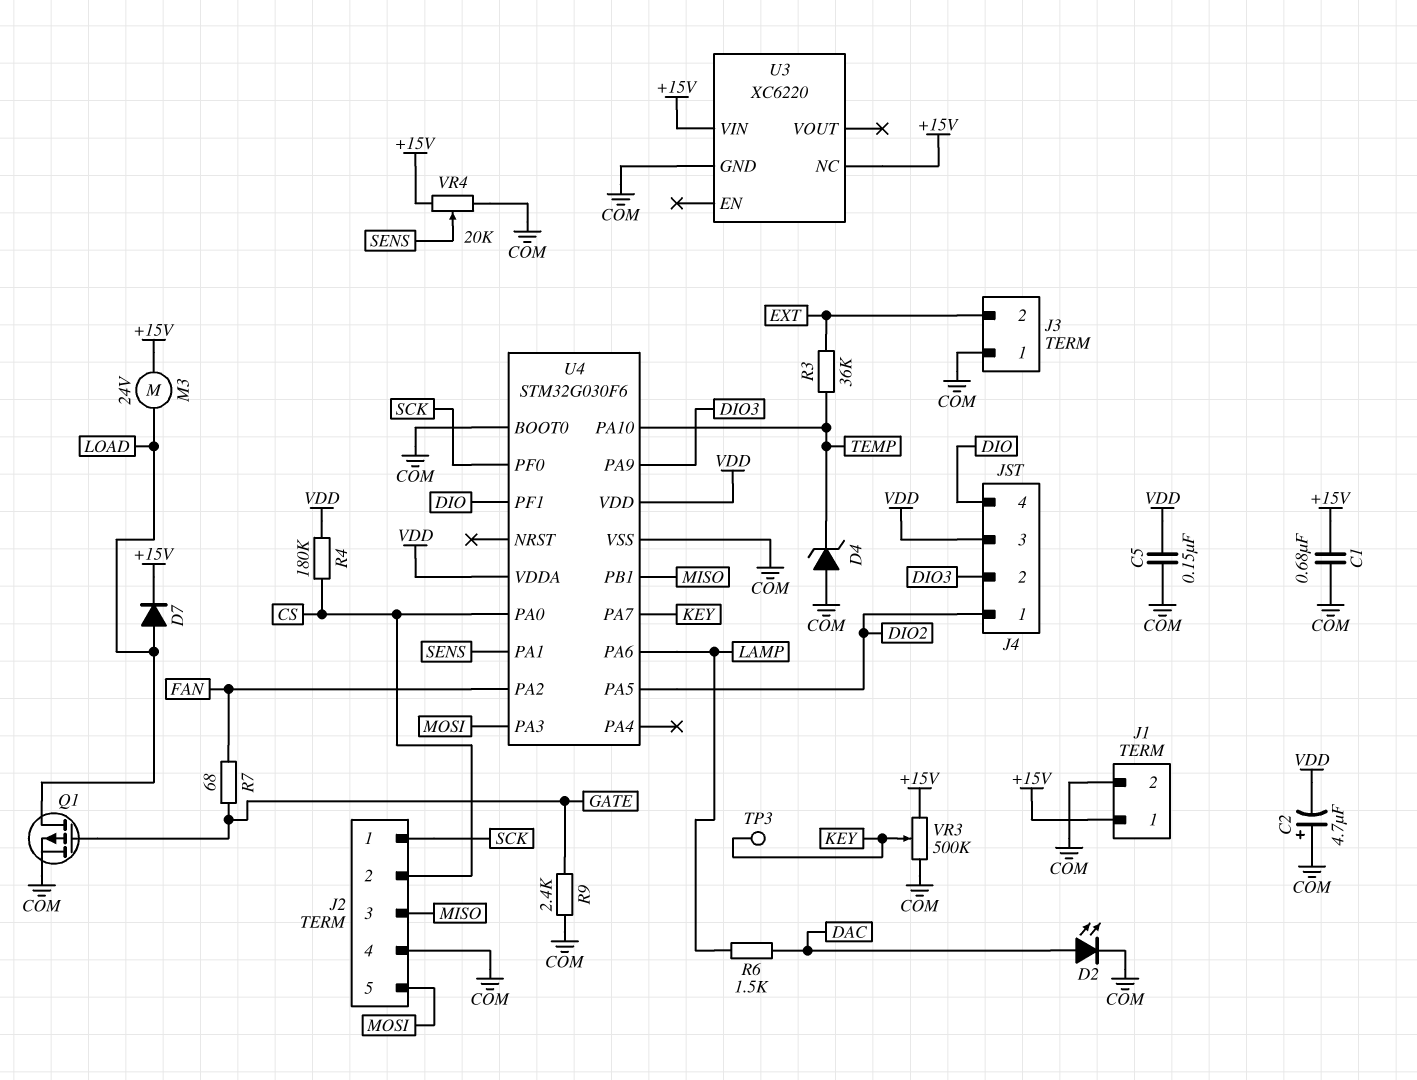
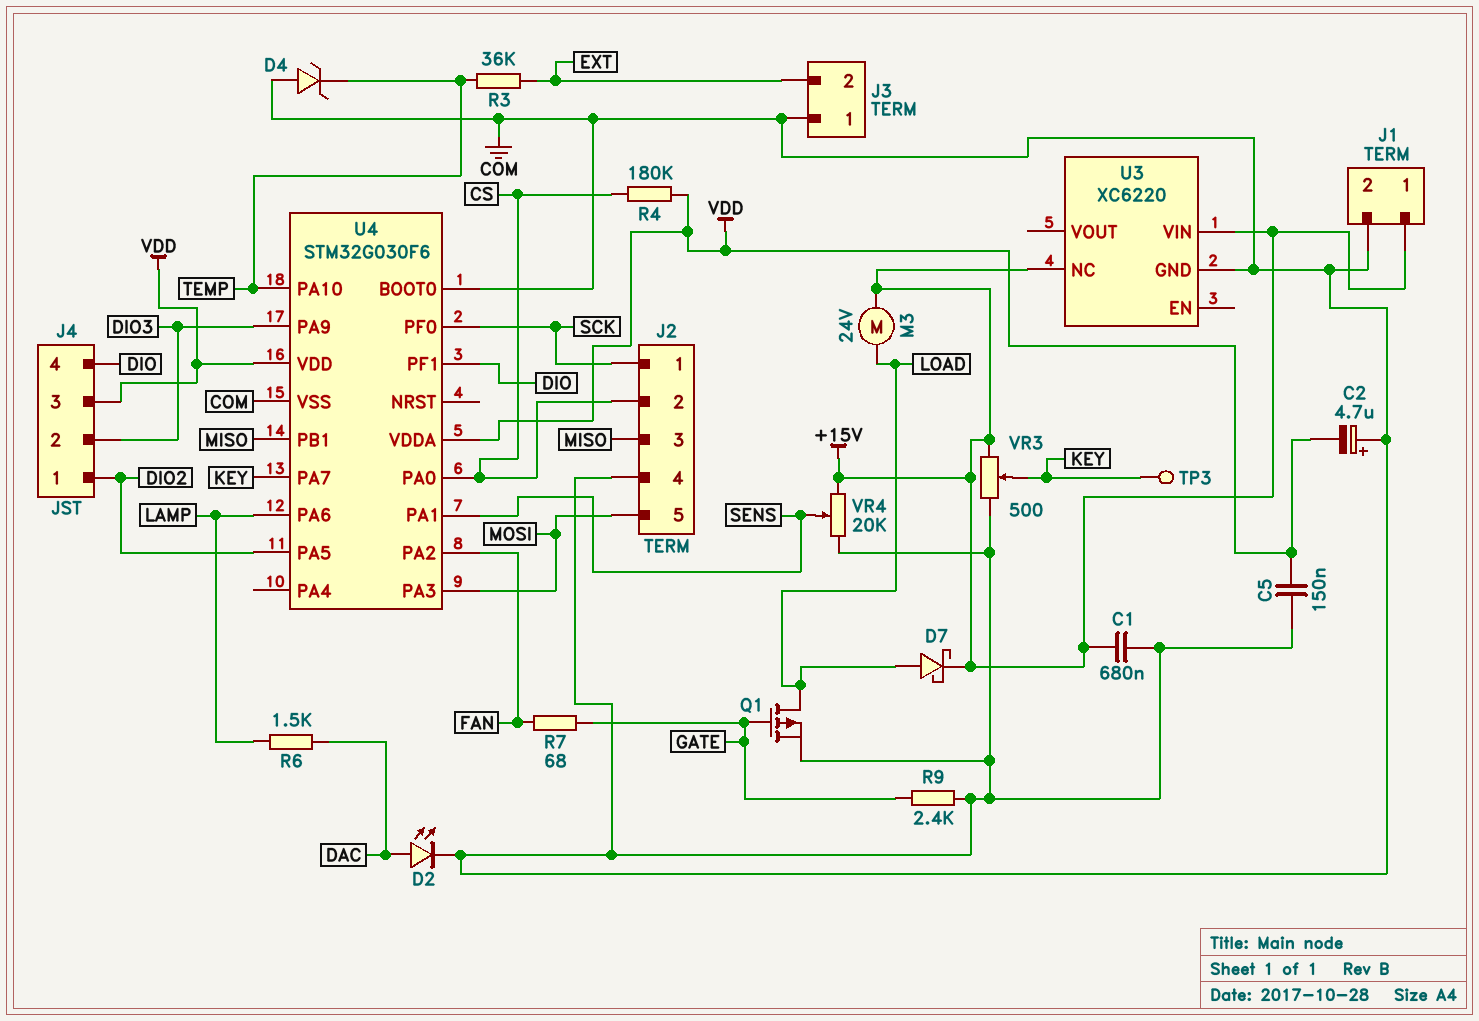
D7: diode (A LOAD, K +15V) -> schottky (A LOAD, K +15V)
VR3: 500k (+15V, COM, wiper KEY) -> 500 (+15V, COM, wiper KEY)

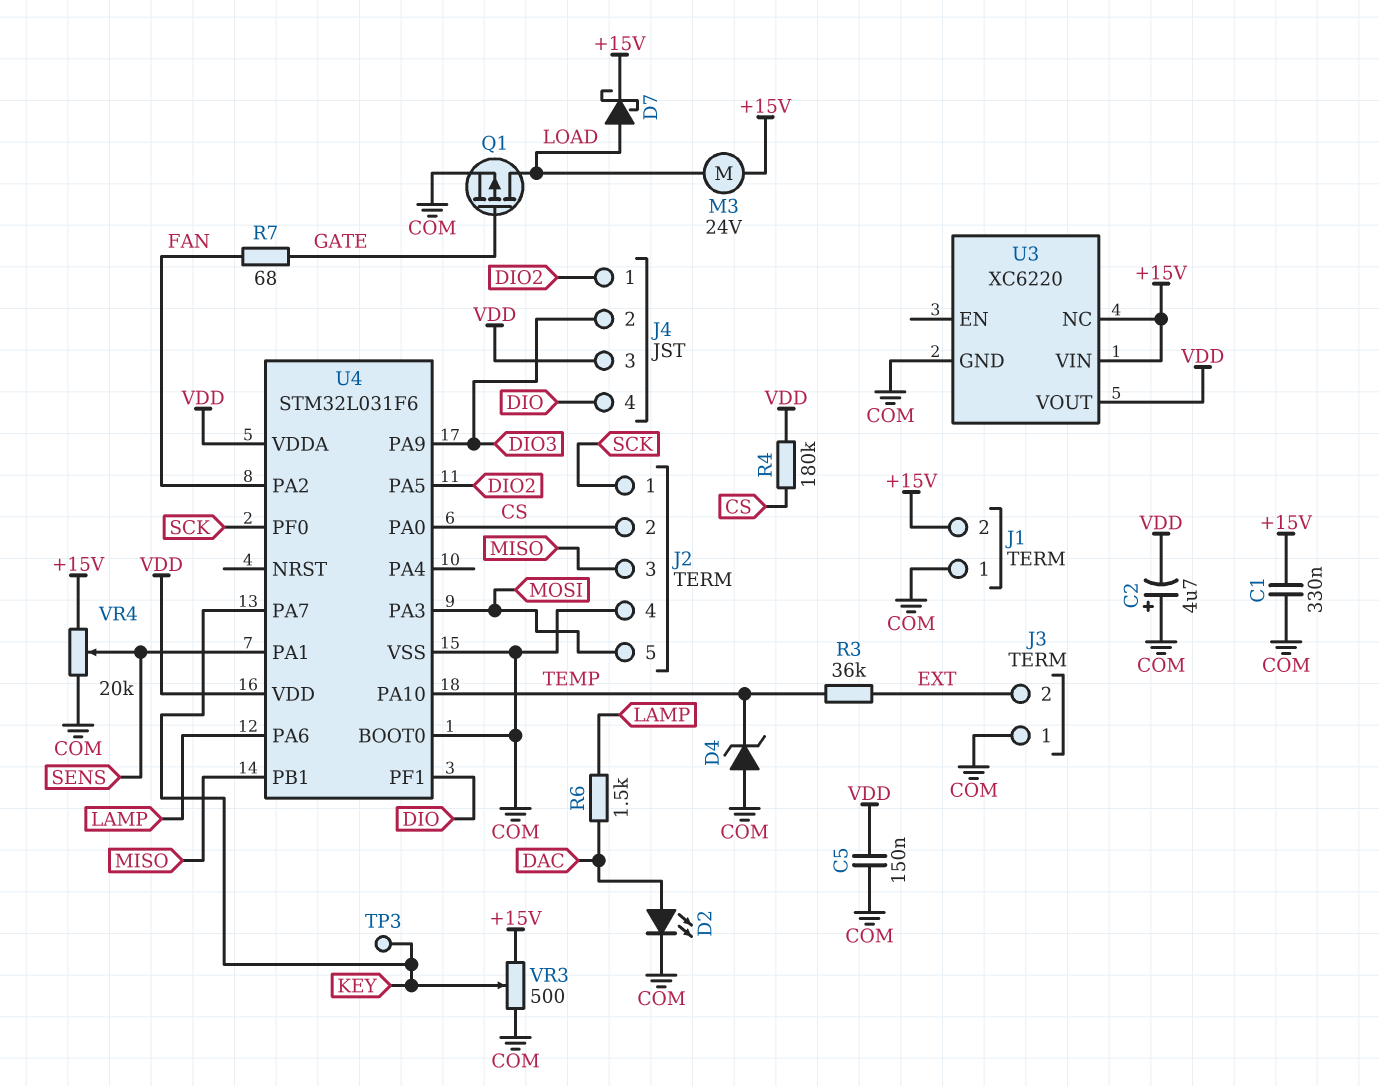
C1: 680nF (+15V, COM) -> 330nF (+15V, COM)
J1 pin 1: +15V -> COM
J1 pin 2: COM -> +15V
R9: 2.4k (COM, GATE) -> none
U3 pin VOUT: none -> VDD
U4: STM32G030F6 -> STM32L031F6

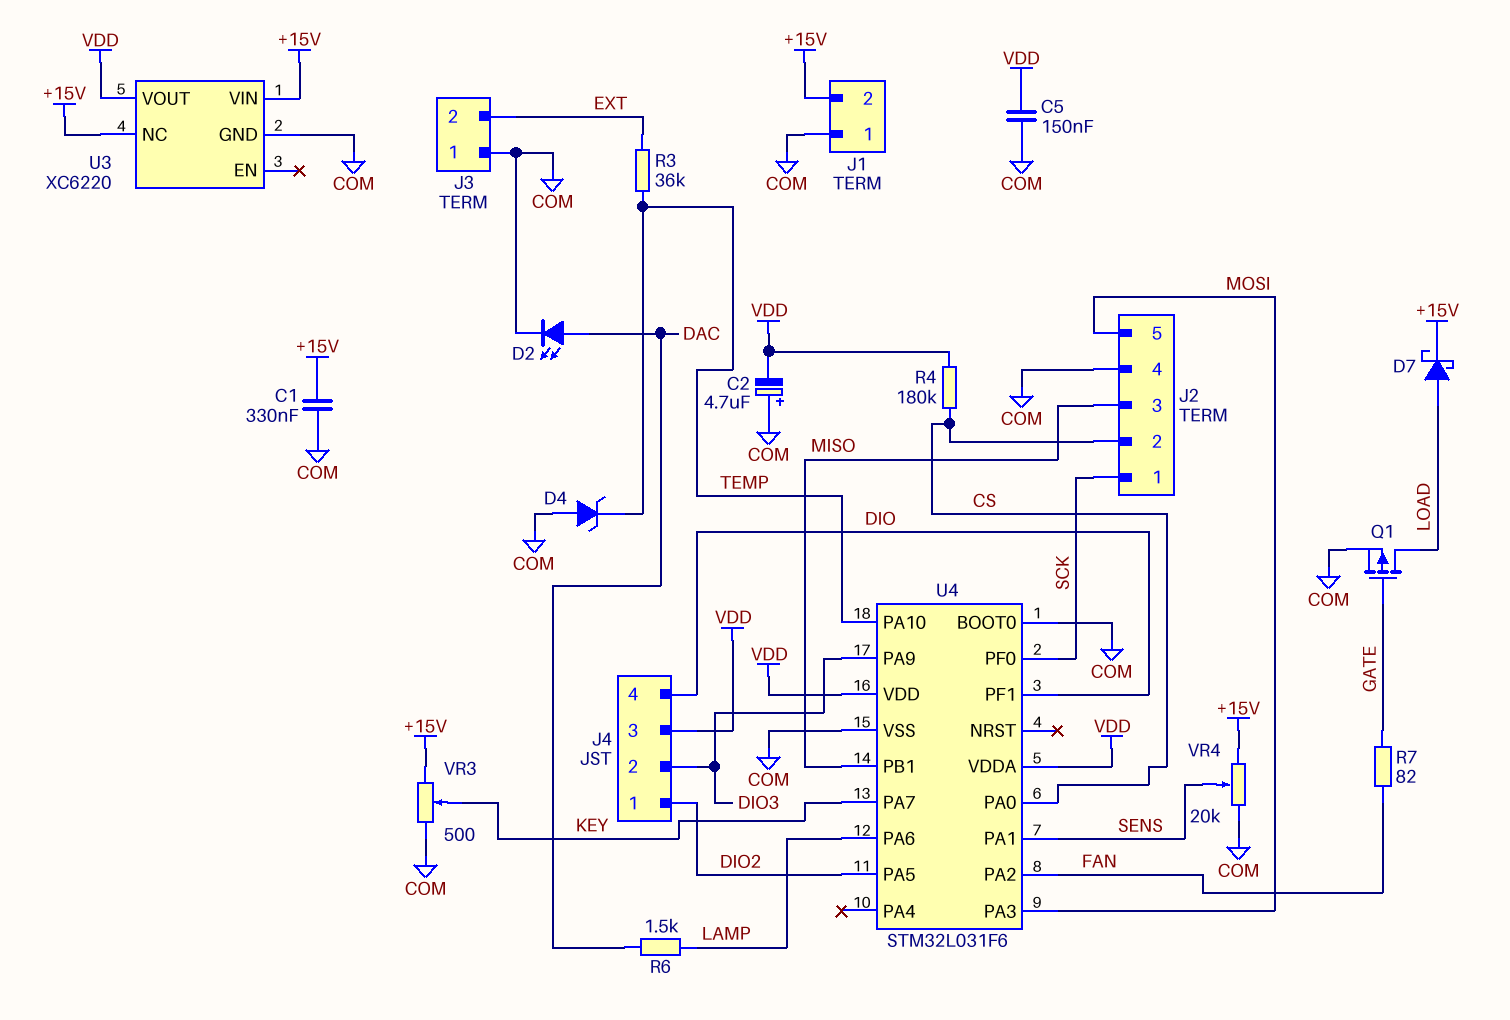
M3: motor 24V (+15V, LOAD) -> none
R7: 68 (FAN, GATE) -> 82 (FAN, GATE)
TP3: test point (KEY) -> none

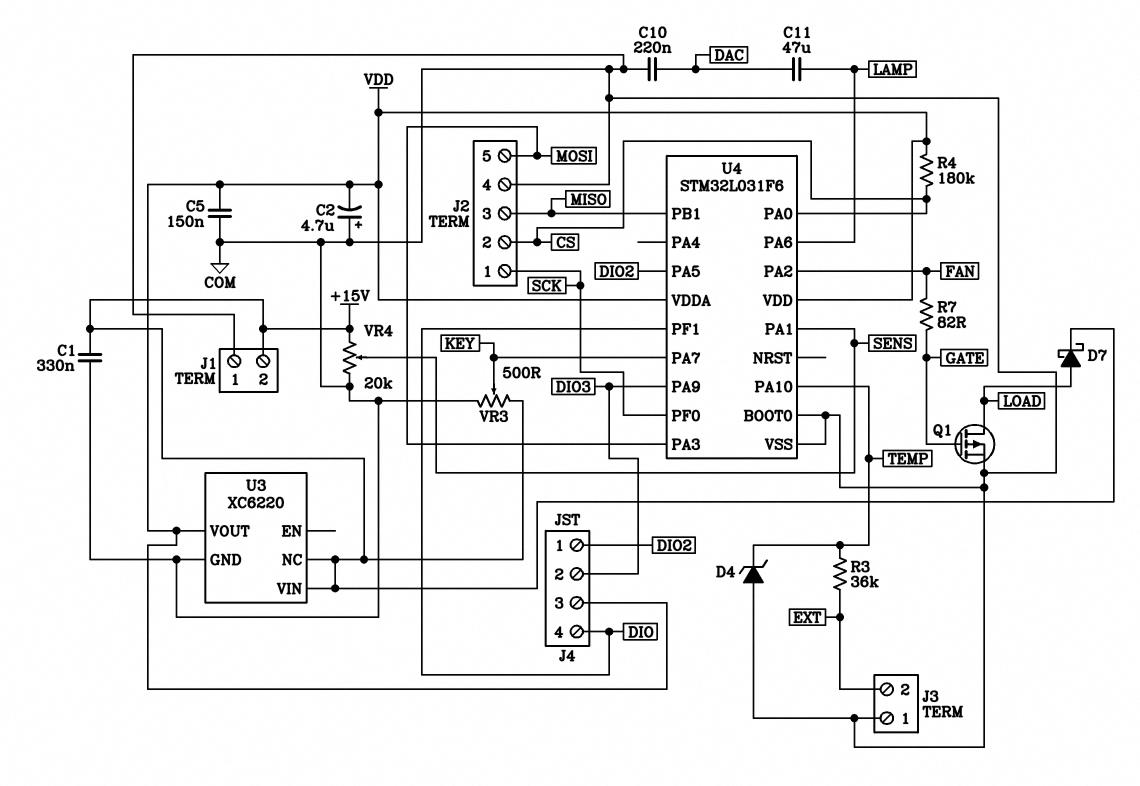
C10: none -> 220nF (COM, DAC)
C11: none -> 47uF (DAC, LAMP)
D2: LED (A DAC, K COM) -> none
R6: 1.5k (DAC, LAMP) -> none

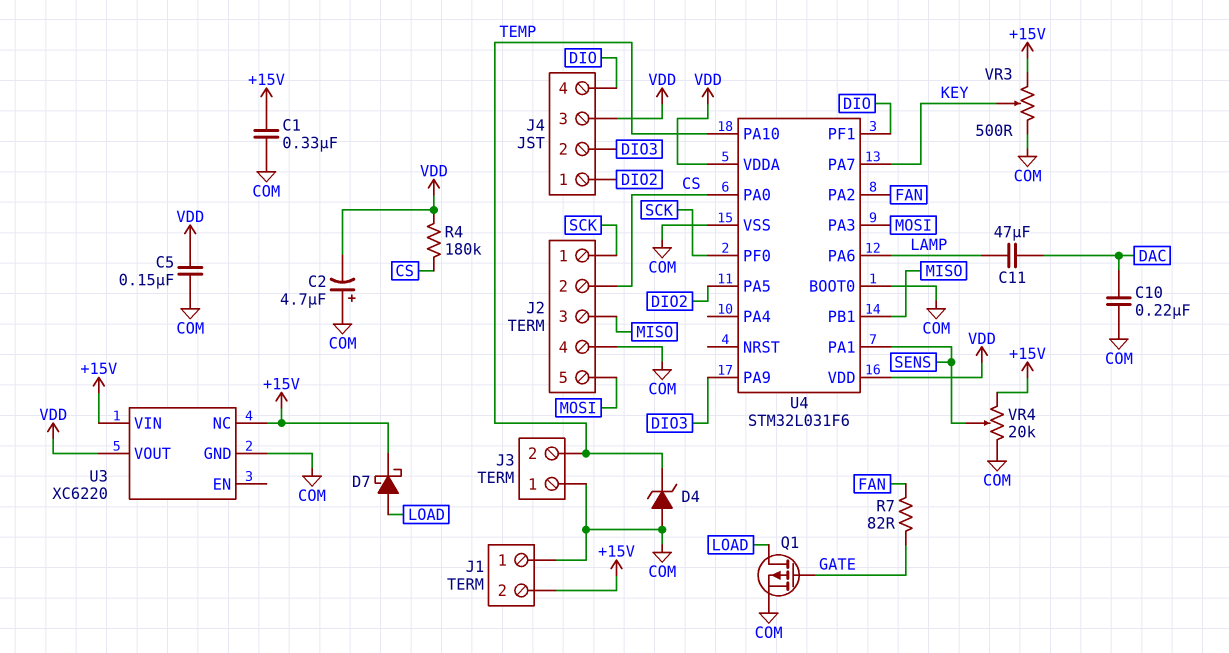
J3 pin 2: EXT -> TEMP
R3: 36k (EXT, TEMP) -> none

